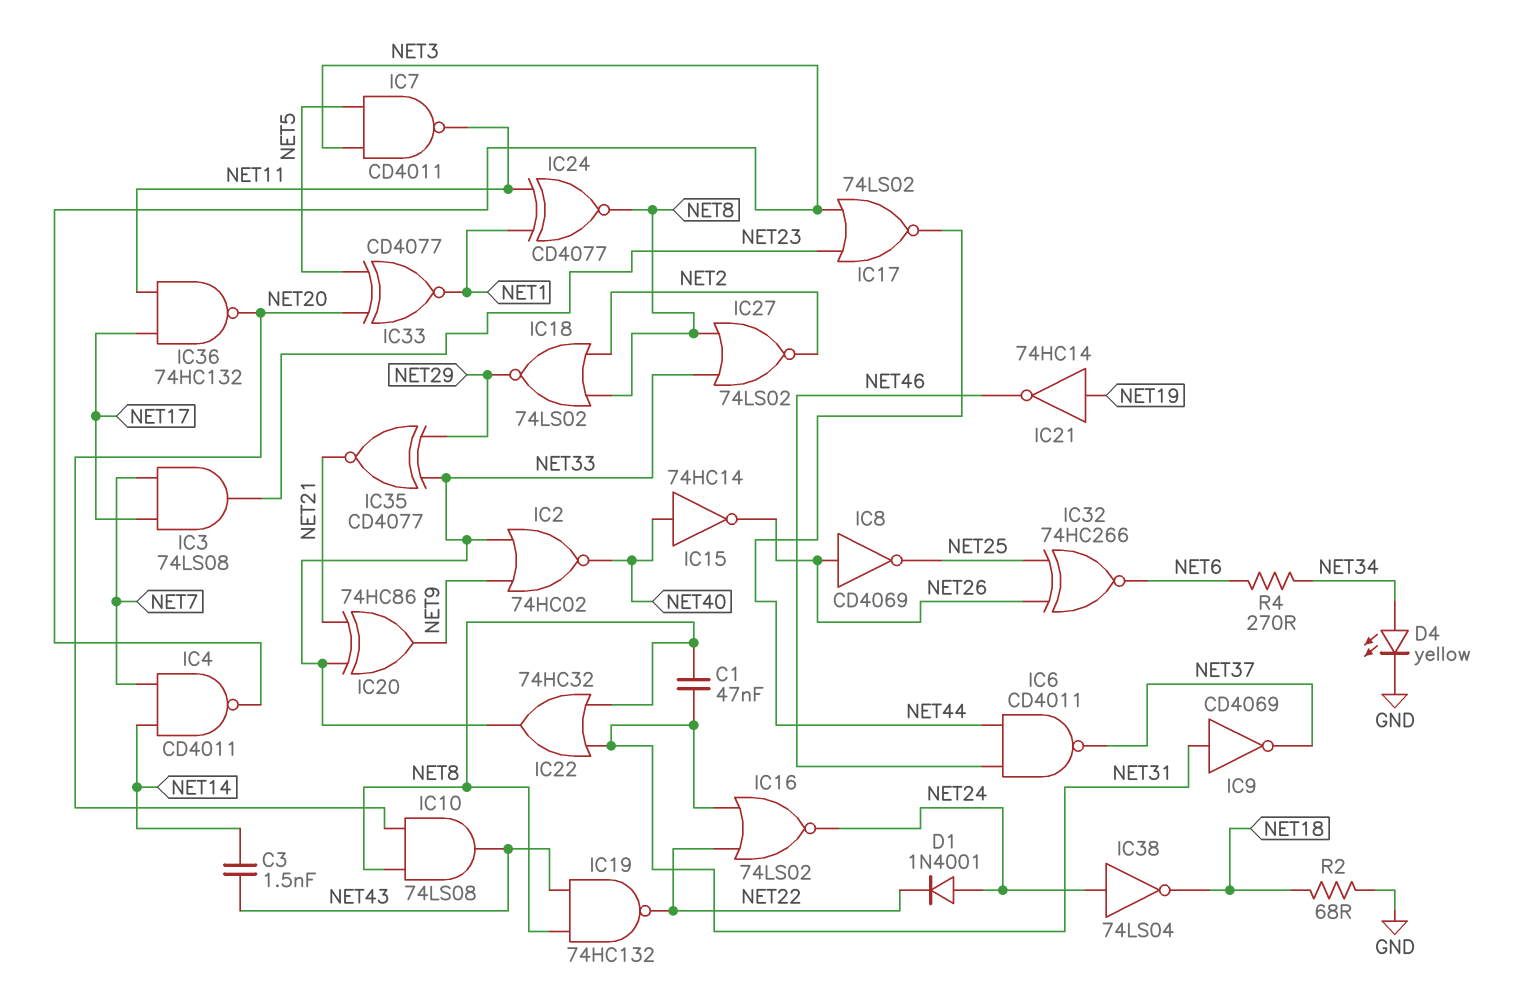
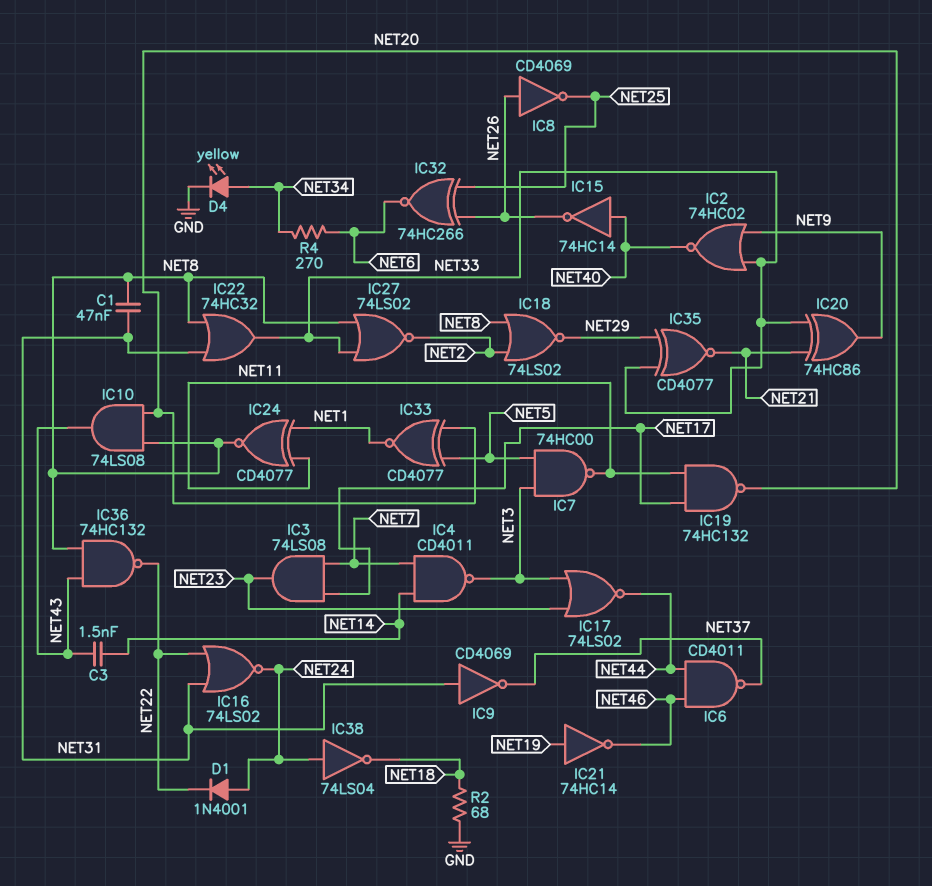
IC7: NAND CD4011 (in NET3, in NET5, out NET11) -> NAND 74HC00 (in NET3, in NET5, out NET11)
IC19: NAND 74HC132 (in NET8, in NET43, out NET22) -> NAND 74HC132 (in NET11, in NET17, out NET20)
IC36: NAND 74HC132 (in NET11, in NET17, out NET20) -> NAND 74HC132 (in NET8, in NET43, out NET22)

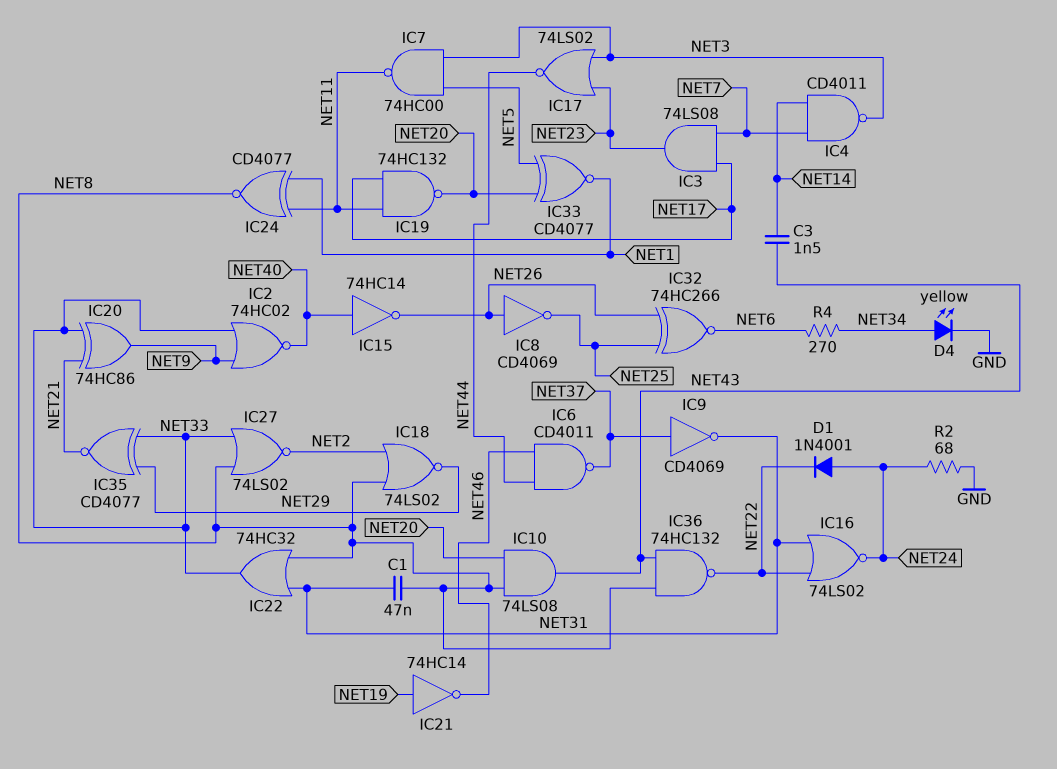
IC9: NOT CD4069 (in NET31, out NET37) -> NOT CD4069 (in NET37, out NET31)
IC38: NOT 74LS04 (in NET24, out NET18) -> none
R2: 68 (GND, NET18) -> 68 (GND, NET24)

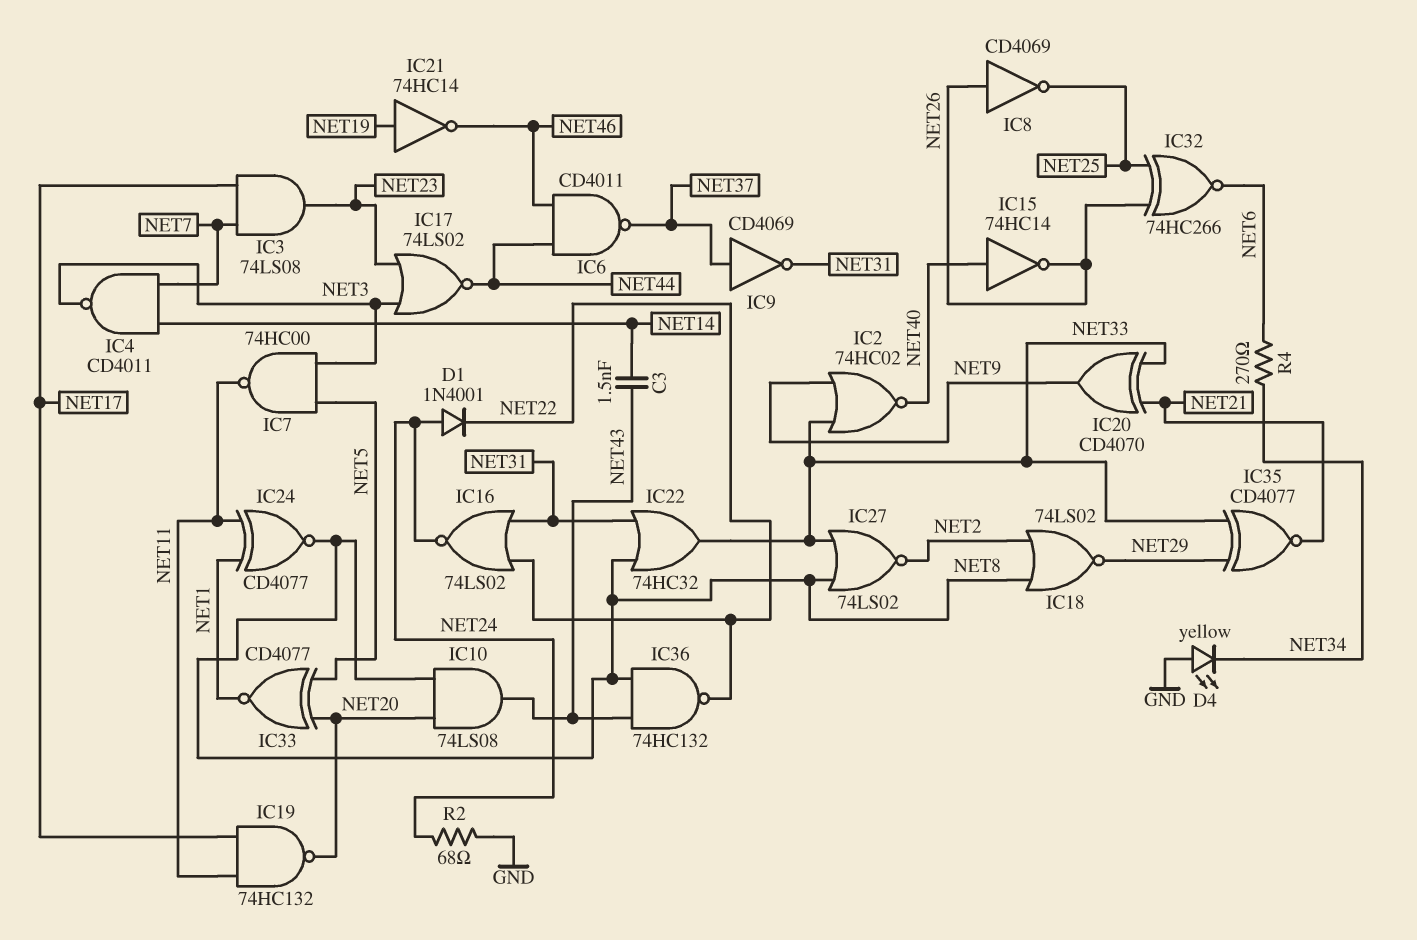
C1: 47nF (NET8, NET31) -> none
D4: LED yellow (A NET34, K GND) -> LED yellow (A GND, K NET34)
IC20: XOR 74HC86 (in NET21, in NET33, out NET9) -> XOR CD4070 (in NET21, in NET33, out NET9)

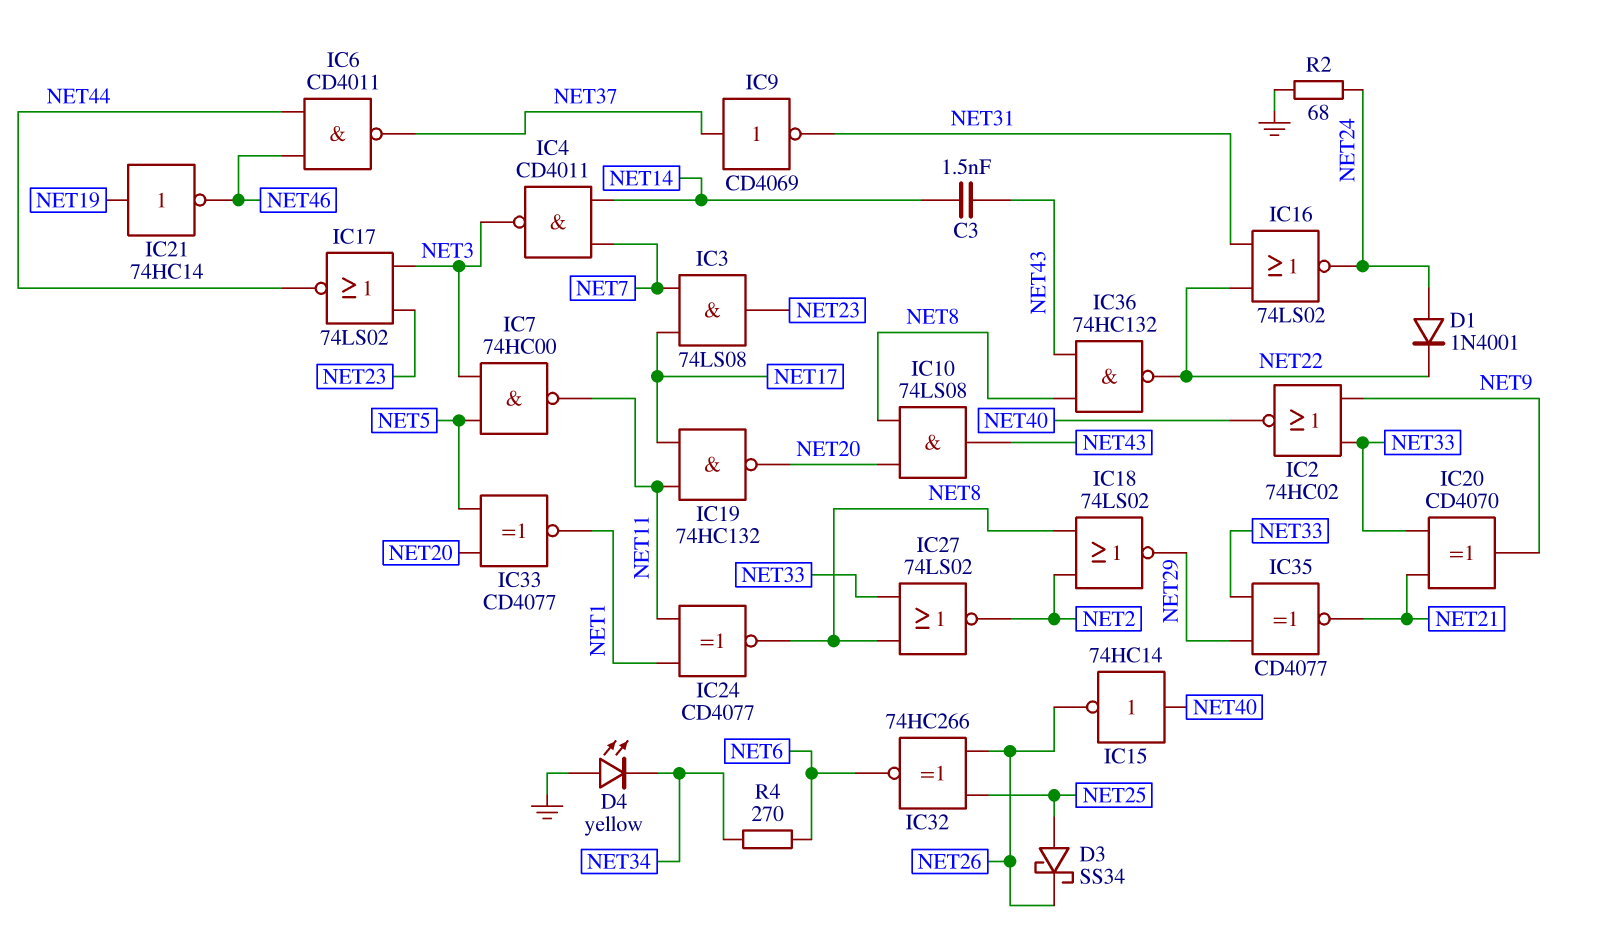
D3: none -> schottky SS34 (A NET25, K NET26)
IC8: NOT CD4069 (in NET26, out NET25) -> none
IC22: OR 74HC32 (in NET8, in NET31, out NET33) -> none

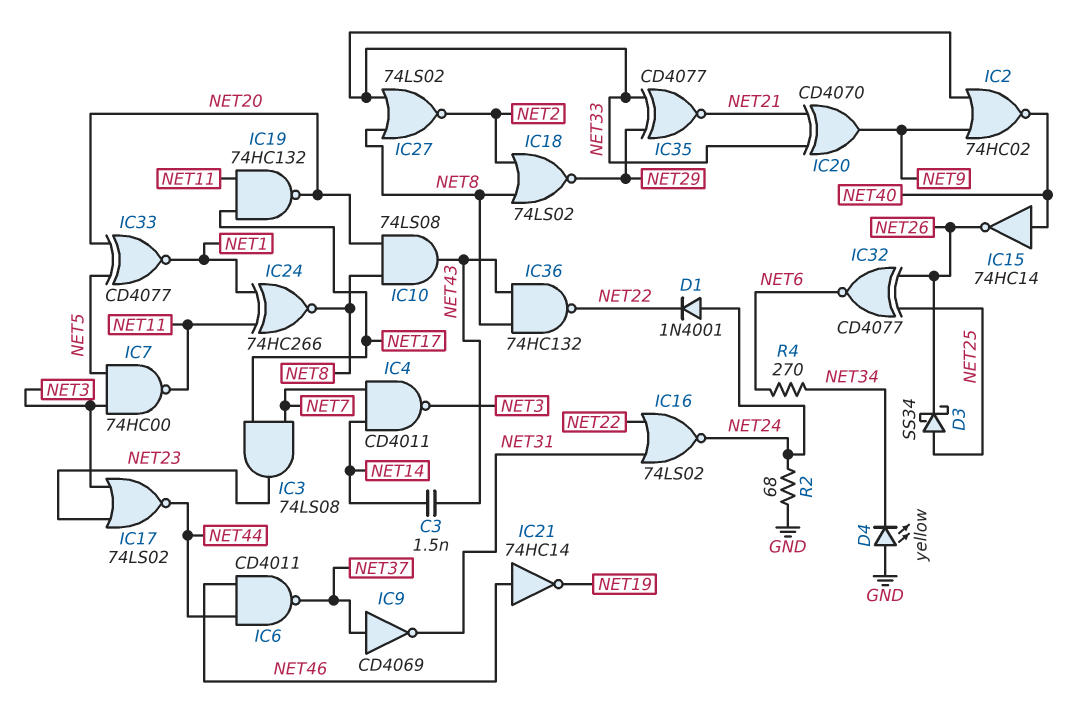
IC21: NOT 74HC14 (in NET19, out NET46) -> NOT 74HC14 (in NET46, out NET19)
IC24: XNOR CD4077 (in NET1, in NET11, out NET8) -> XNOR 74HC266 (in NET1, in NET11, out NET8)
IC32: XNOR 74HC266 (in NET25, in NET26, out NET6) -> XNOR CD4077 (in NET25, in NET26, out NET6)

